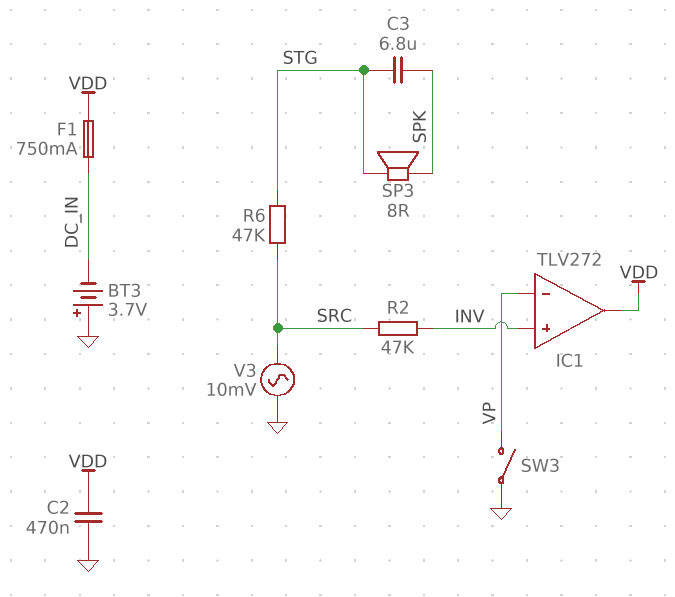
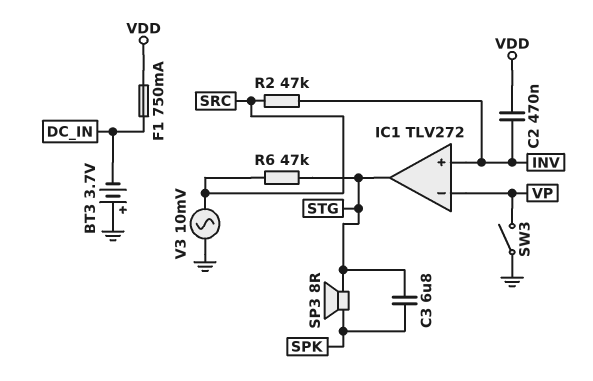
C2: 470nF (GND, VDD) -> 470nF (INV, VDD)
IC1 pin out: VDD -> STG

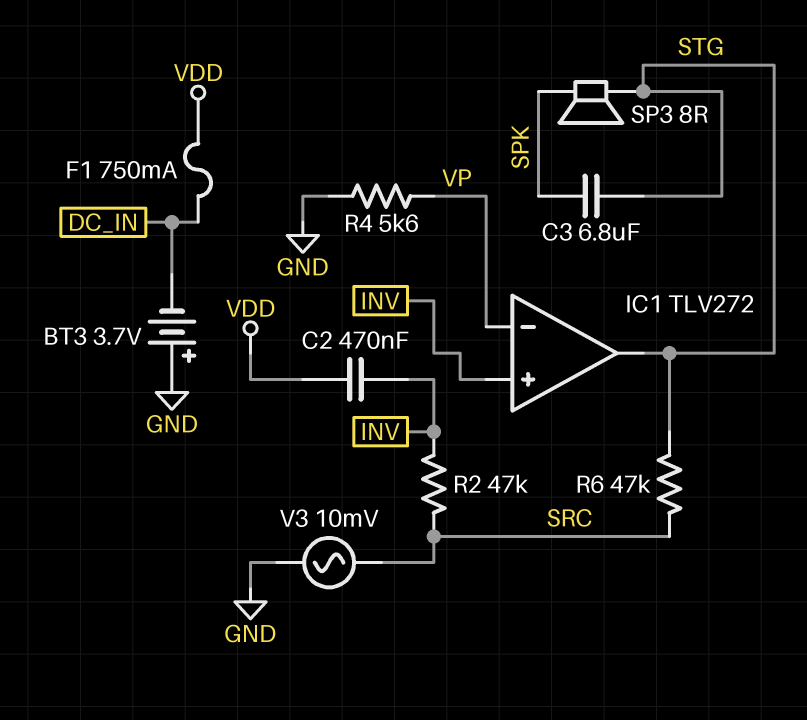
R4: none -> 5.6k (GND, VP)
SW3: switch (GND, VP) -> none

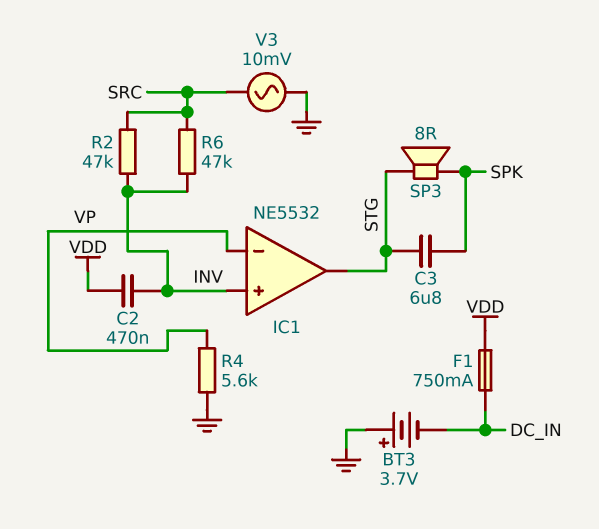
IC1: TLV272 -> NE5532
R6: 47k (SRC, STG) -> 47k (INV, SRC)

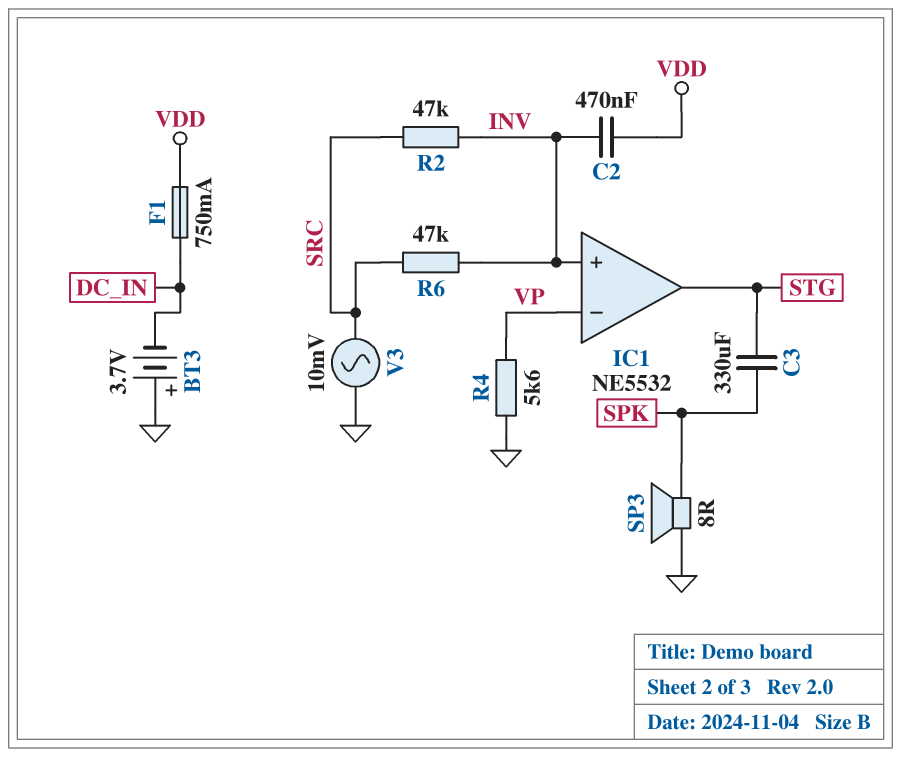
C3: 6.8uF (SPK, STG) -> 330uF (SPK, STG)
SP3: speaker 8R (SPK, STG) -> speaker 8R (GND, SPK)

